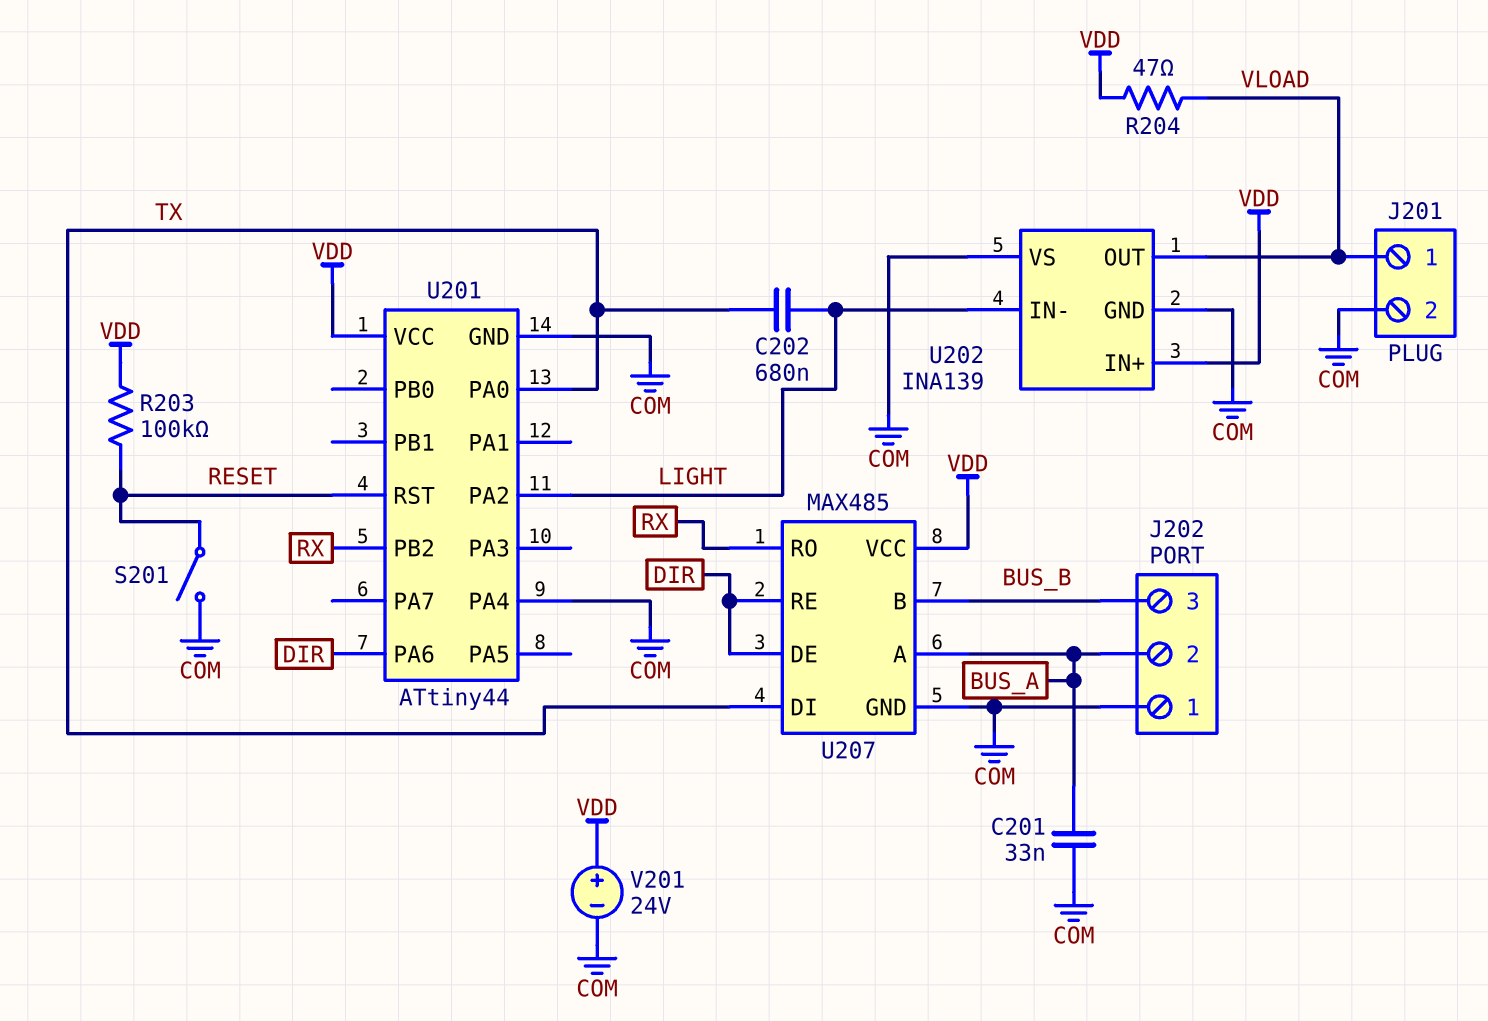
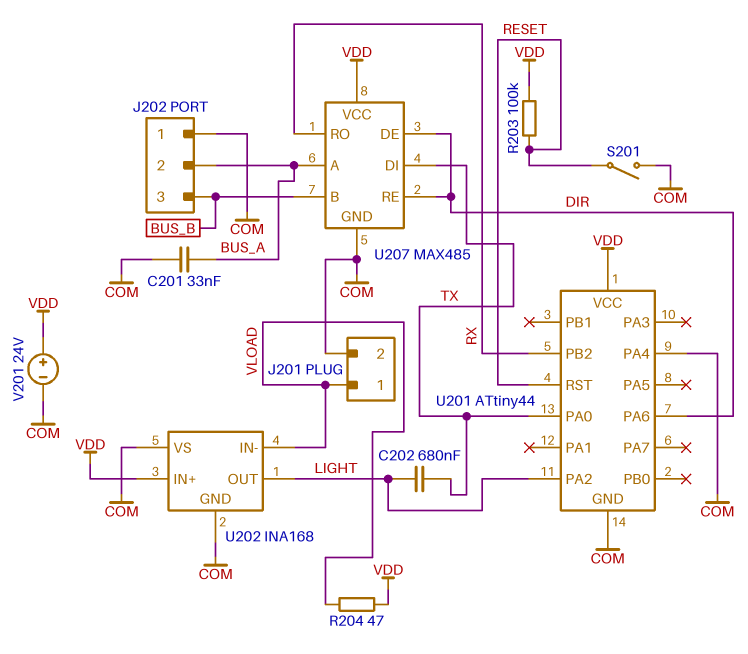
U202: INA139 -> INA168
U202 pin IN-: LIGHT -> VLOAD
U202 pin OUT: VLOAD -> LIGHT

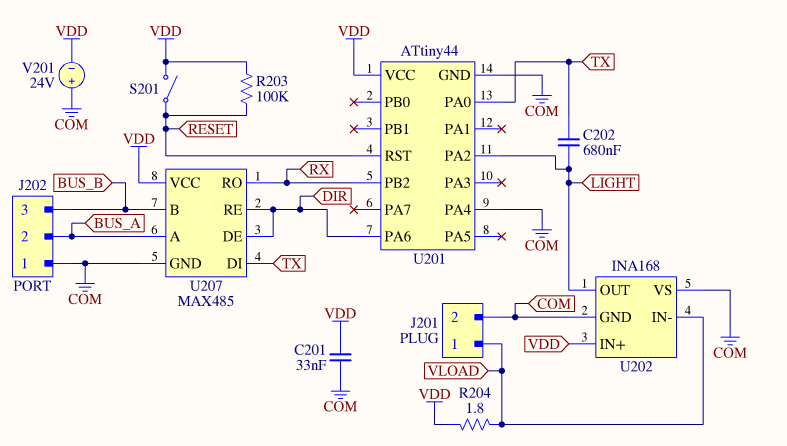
C201: 33nF (BUS_A, COM) -> 33nF (COM, VDD)
R204: 47 (VDD, VLOAD) -> 1.8 (VDD, VLOAD)
S201: switch (COM, RESET) -> switch (RESET, VDD)
V201: 24V (plus VDD, minus COM) -> 24V (plus COM, minus VDD)

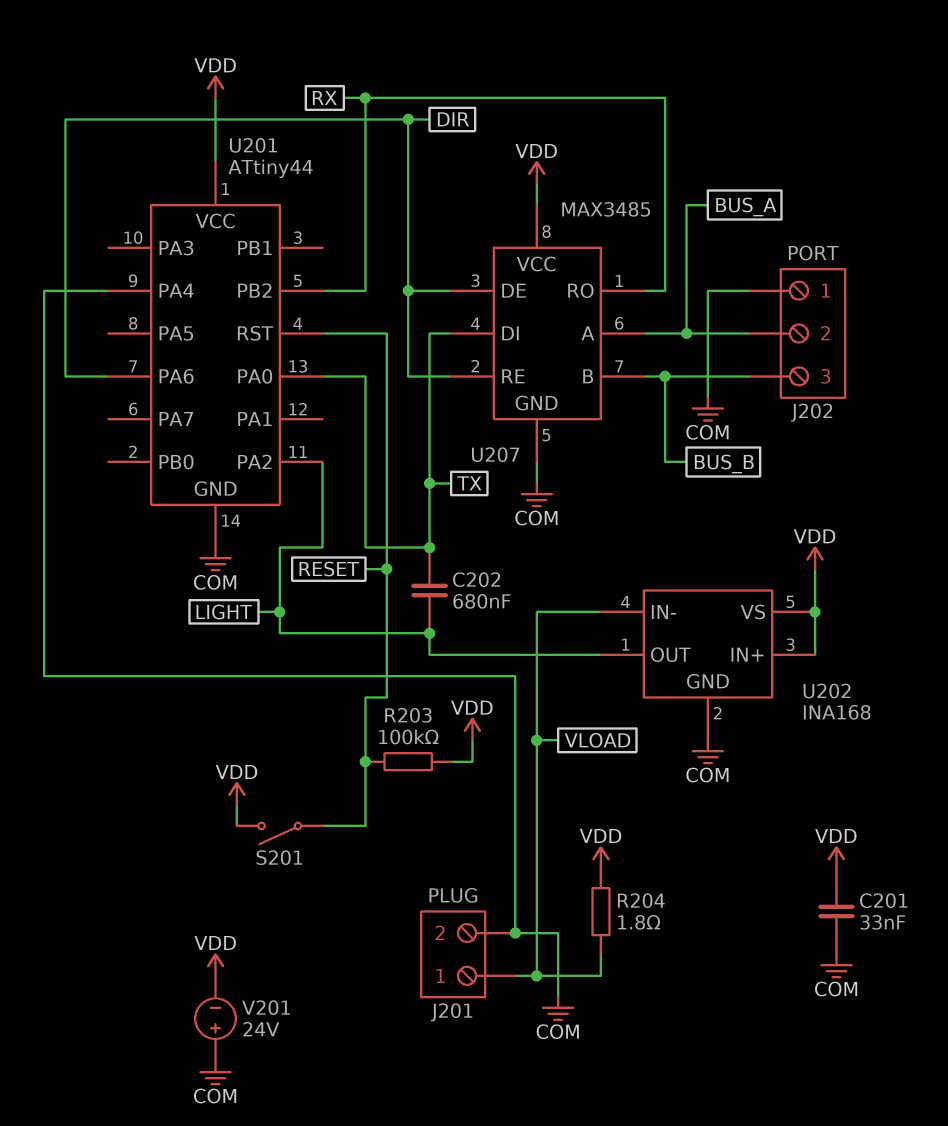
U202 pin VS: COM -> VDD
U207: MAX485 -> MAX3485

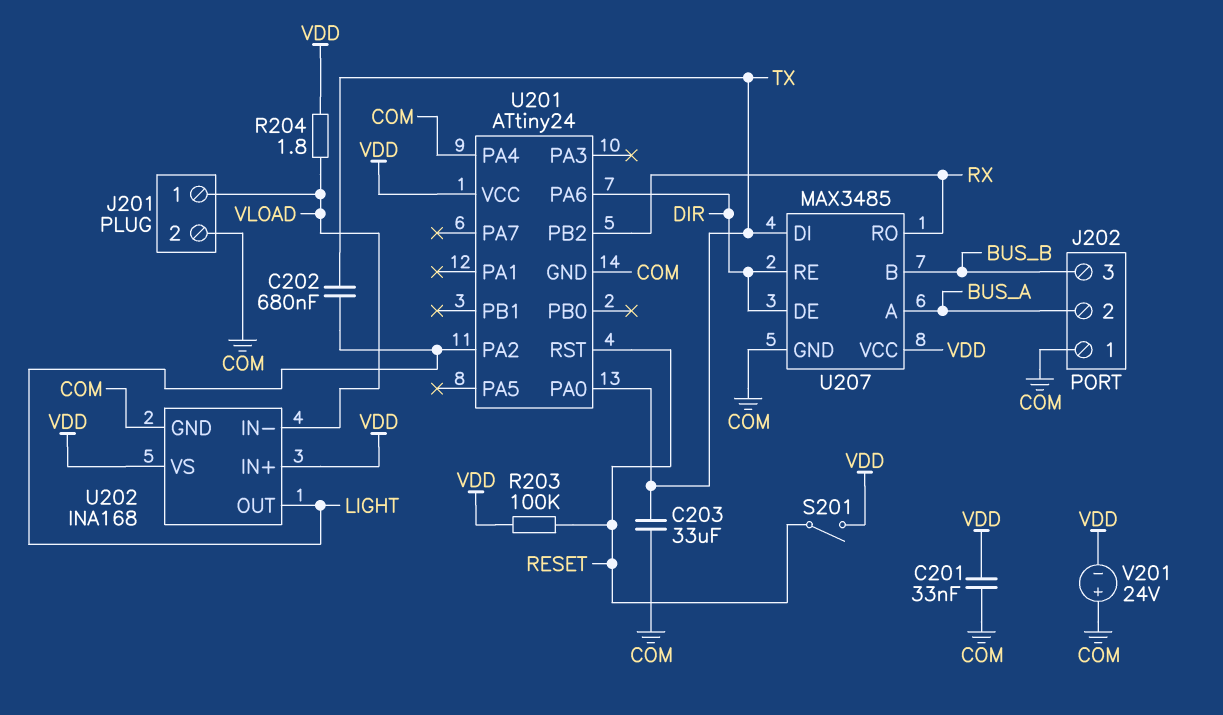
C203: none -> 33uF (COM, TX)
U201: ATtiny44 -> ATtiny24

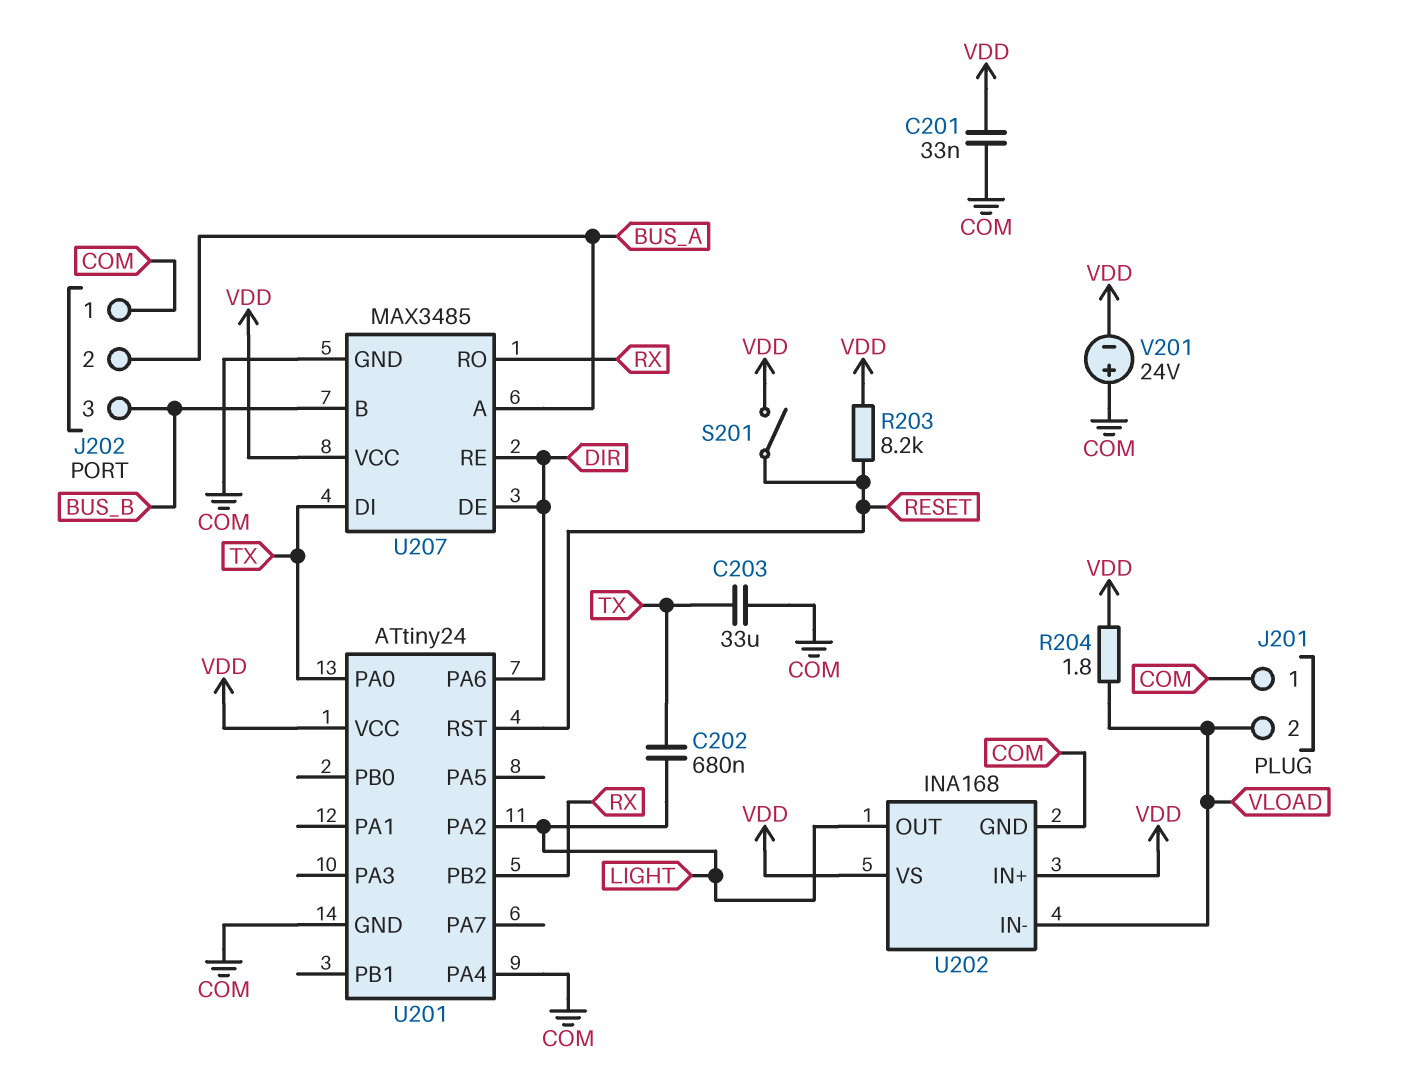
J201 pin 1: VLOAD -> COM
J201 pin 2: COM -> VLOAD
R203: 100k (RESET, VDD) -> 8.2k (RESET, VDD)

